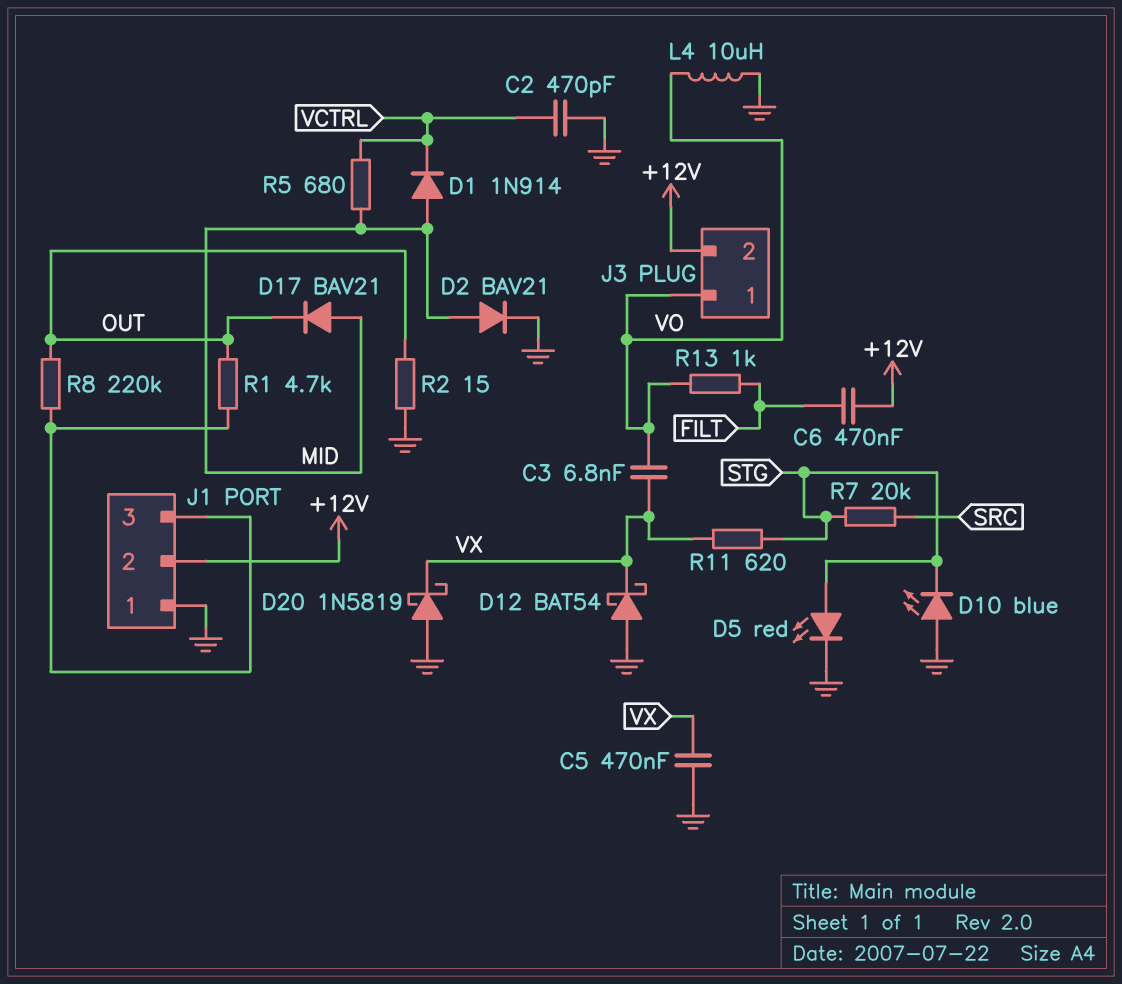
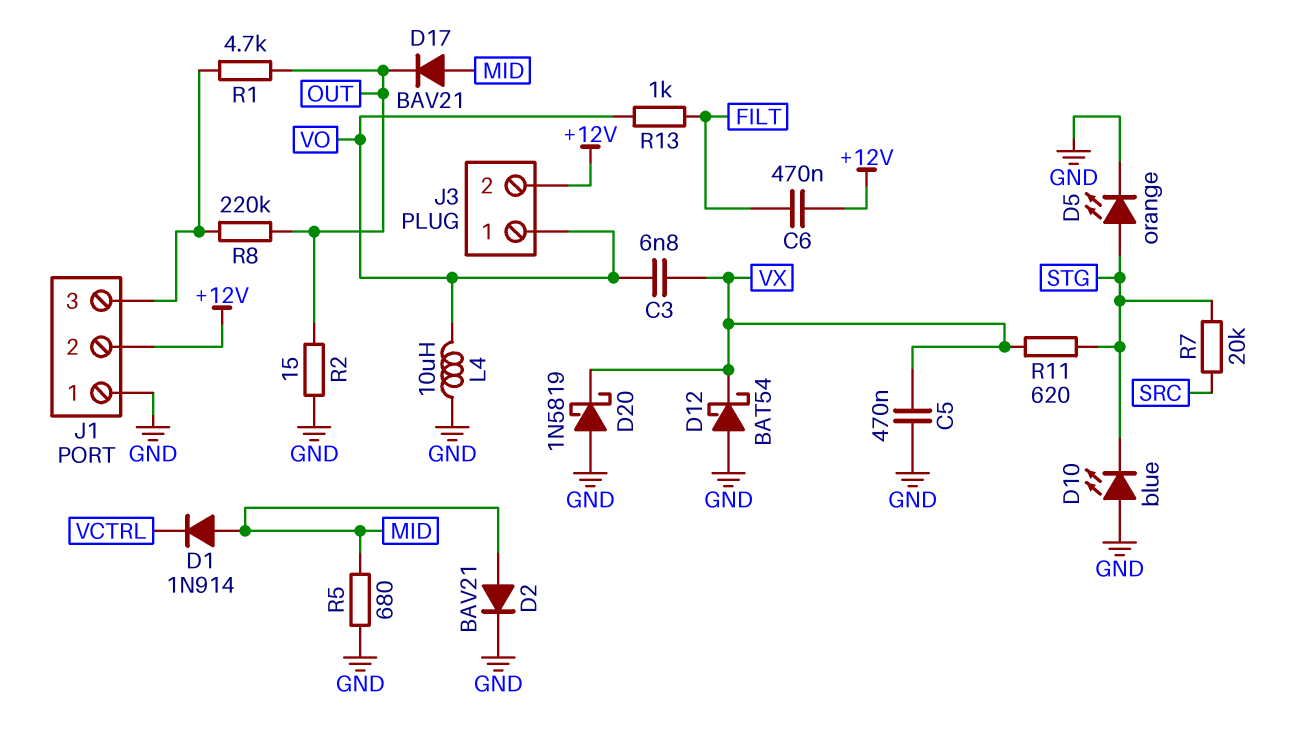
C2: 470pF (GND, VCTRL) -> none
D5: LED red (A STG, K GND) -> LED orange (A STG, K GND)
R5: 680 (MID, VCTRL) -> 680 (GND, MID)

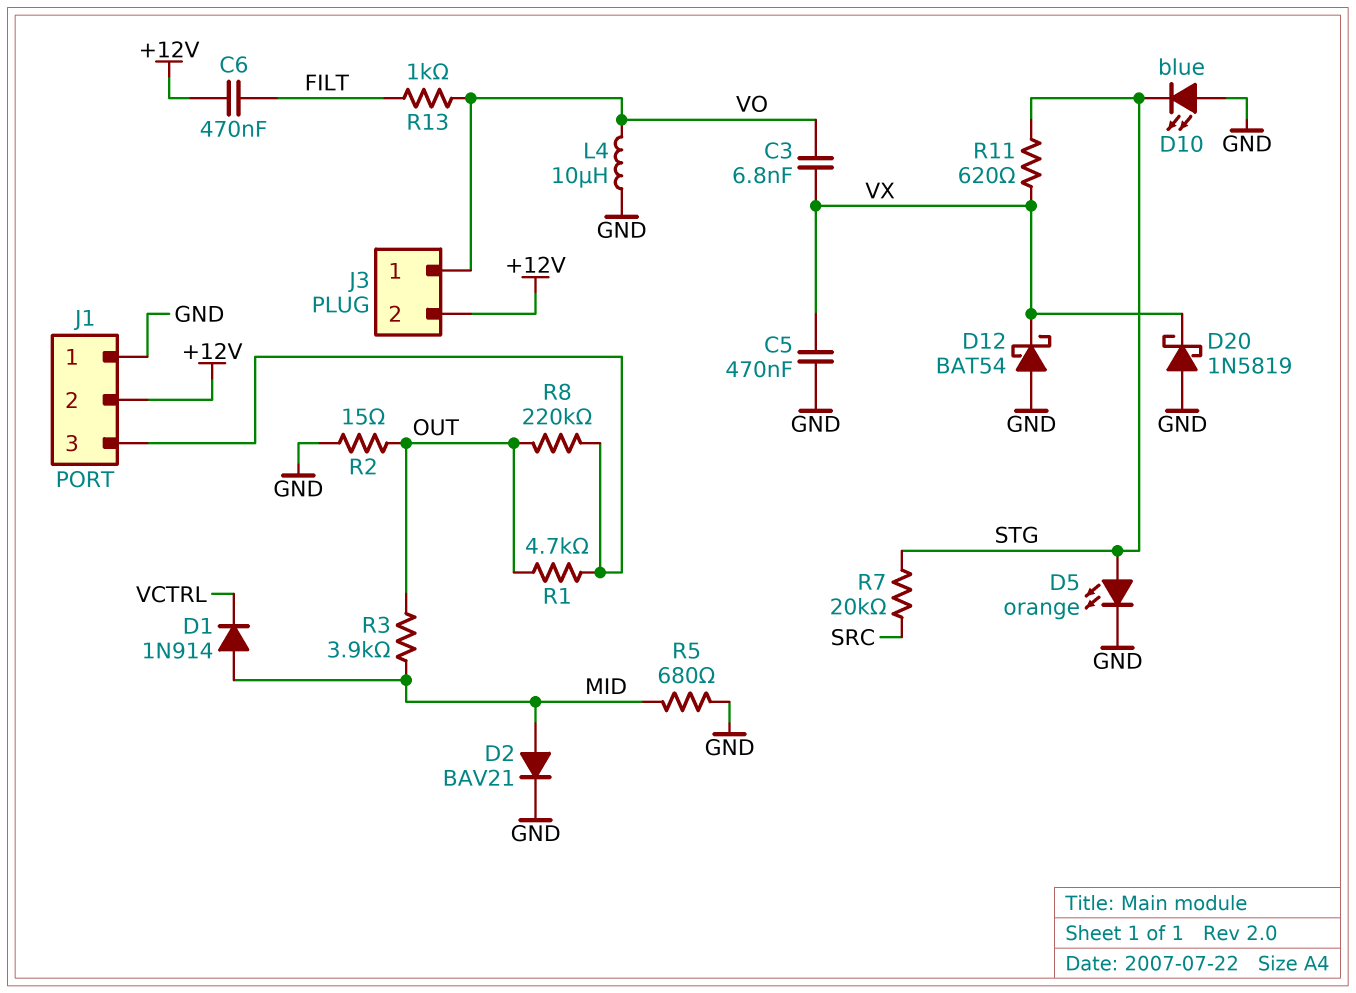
D17: diode BAV21 (A MID, K OUT) -> none
R3: none -> 3.9k (MID, OUT)

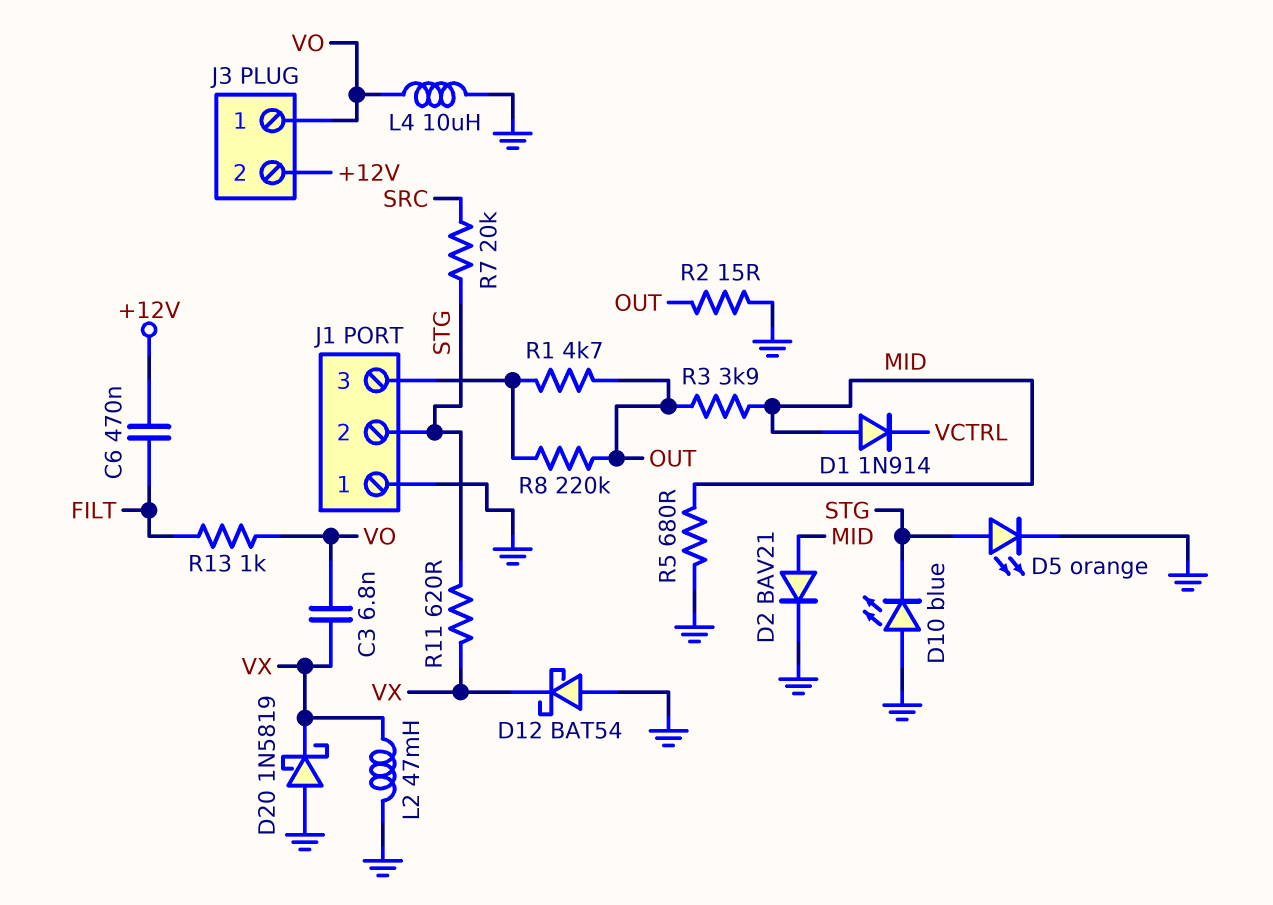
C5: 470nF (GND, VX) -> none
J1 pin 2: +12V -> STG
L2: none -> 47mH (GND, VX)

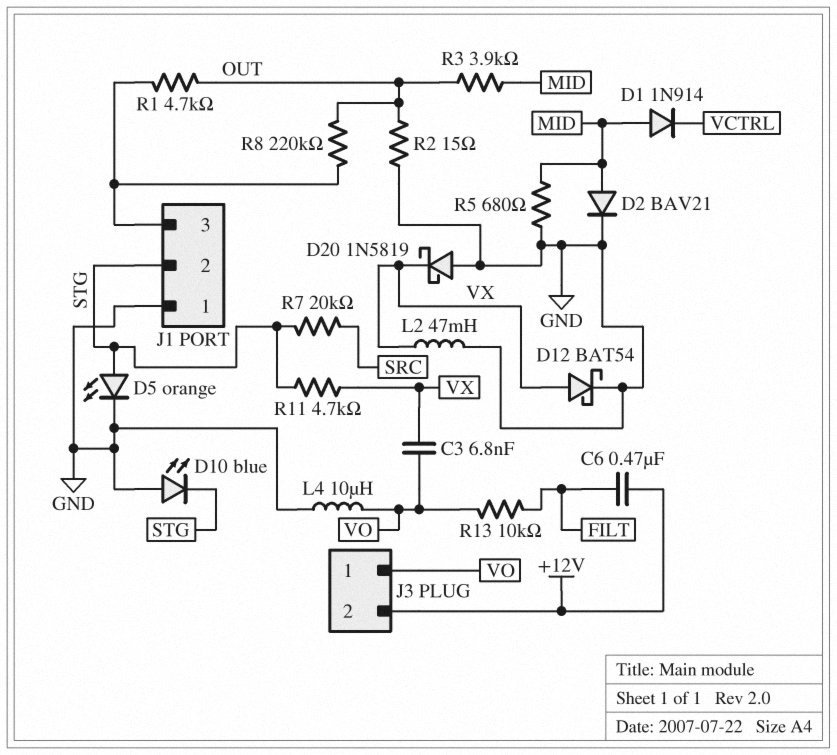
D12: schottky BAT54 (A GND, K VX) -> schottky BAT54 (A VX, K GND)
R11: 620 (STG, VX) -> 4.7k (STG, VX)
R13: 1k (FILT, VO) -> 10k (FILT, VO)

